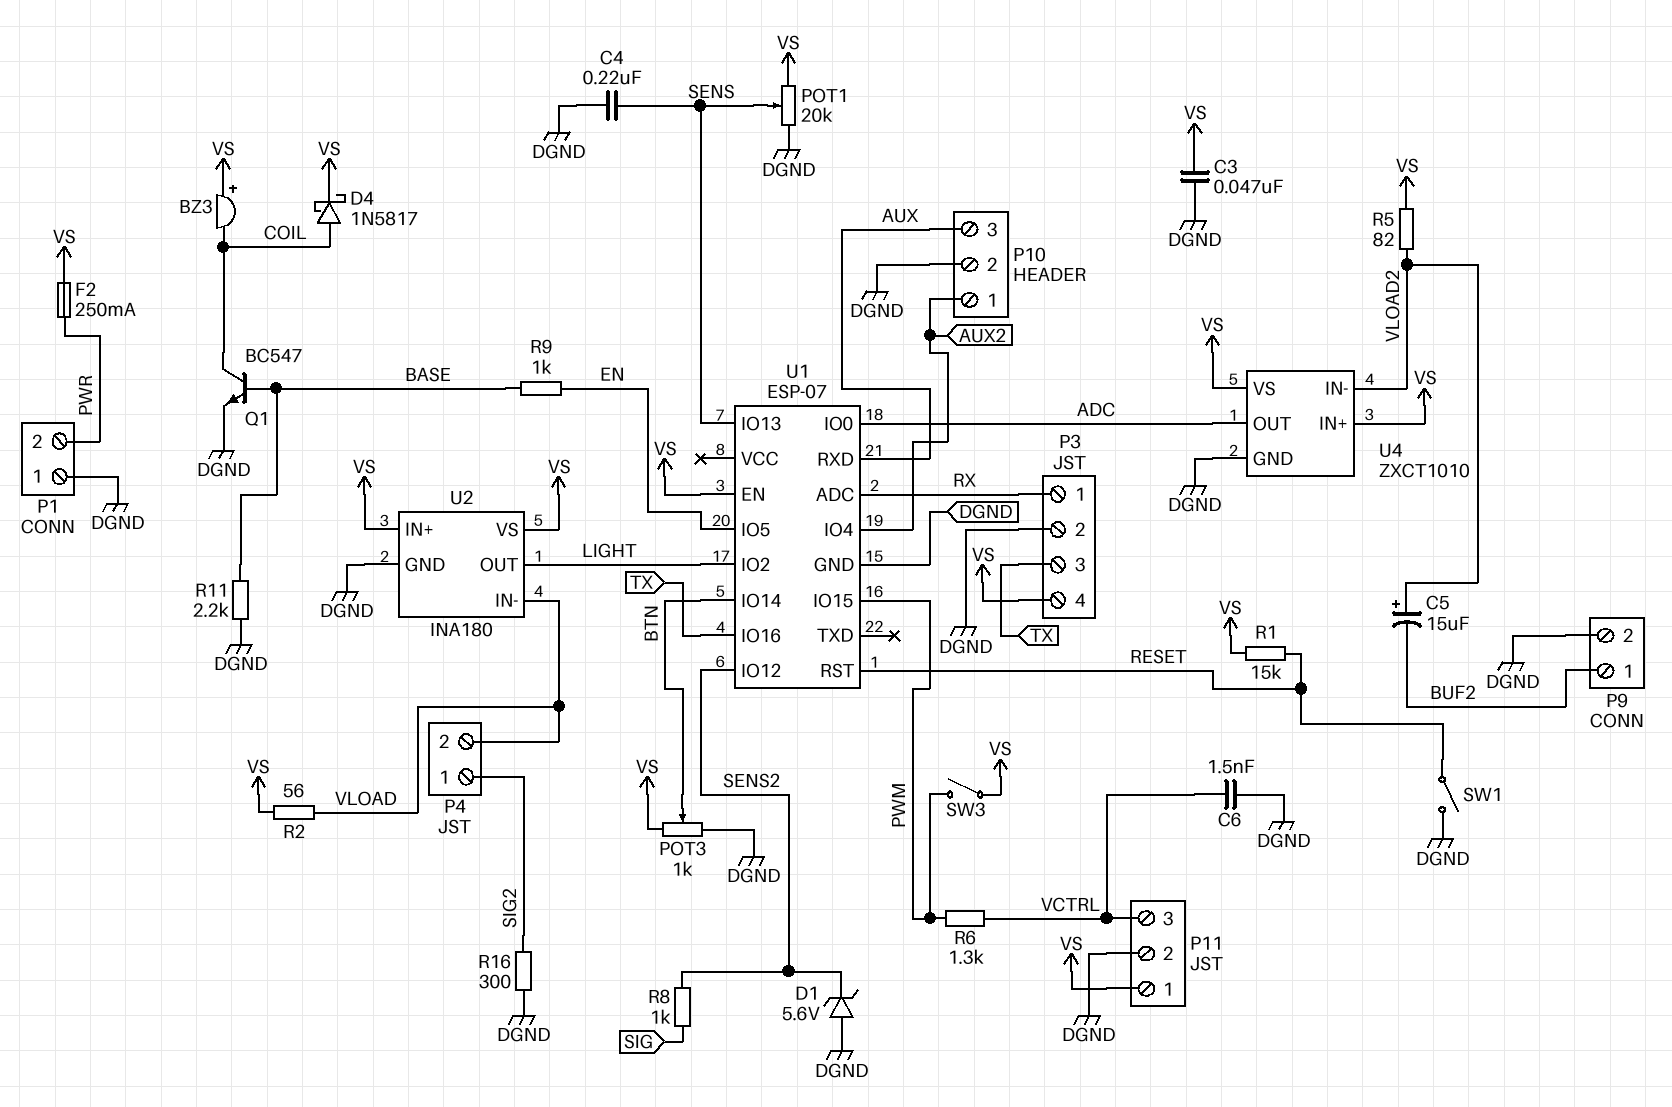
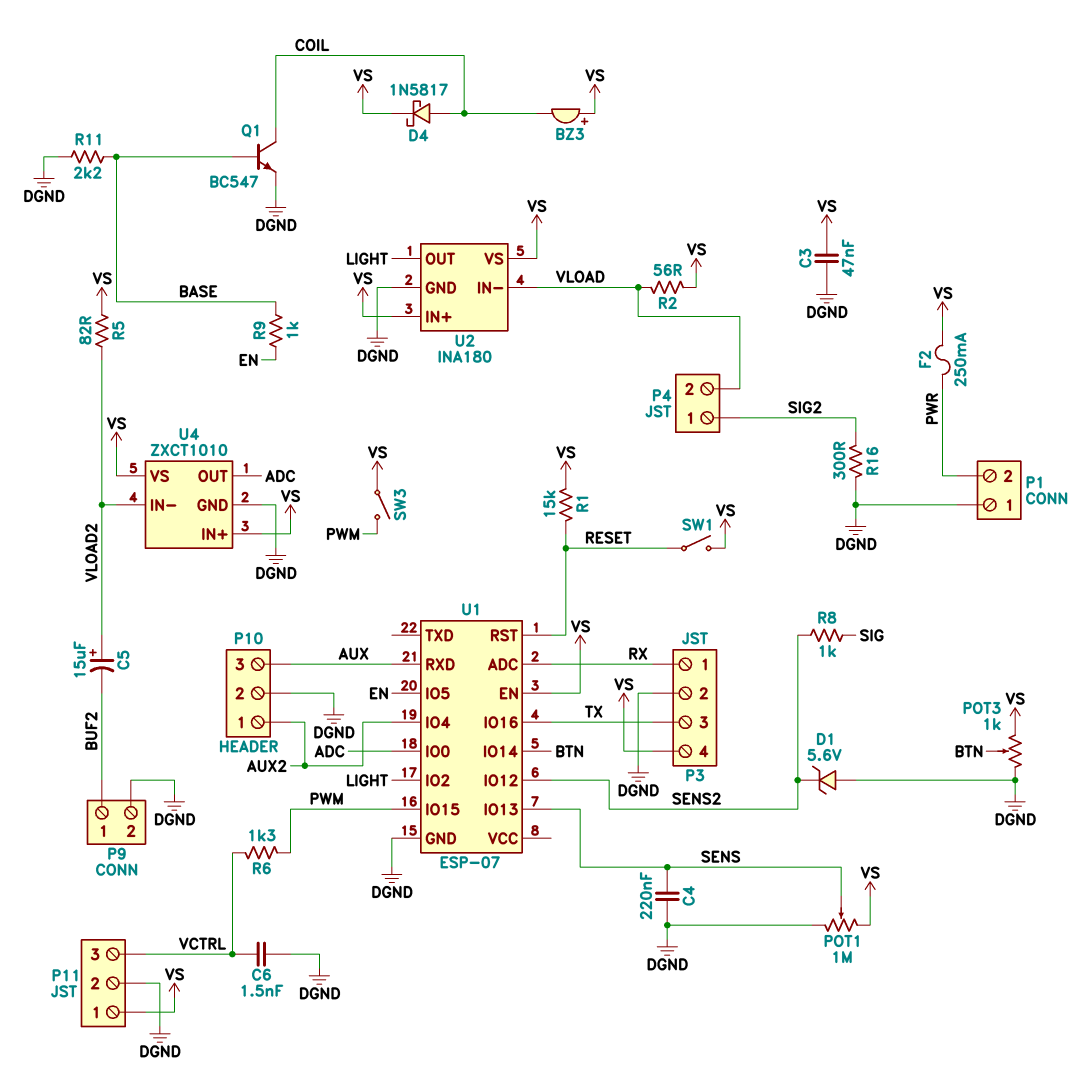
POT1: 20k (DGND, VS, wiper SENS) -> 1M (DGND, VS, wiper SENS)
SW1: switch (DGND, RESET) -> switch (RESET, VS)

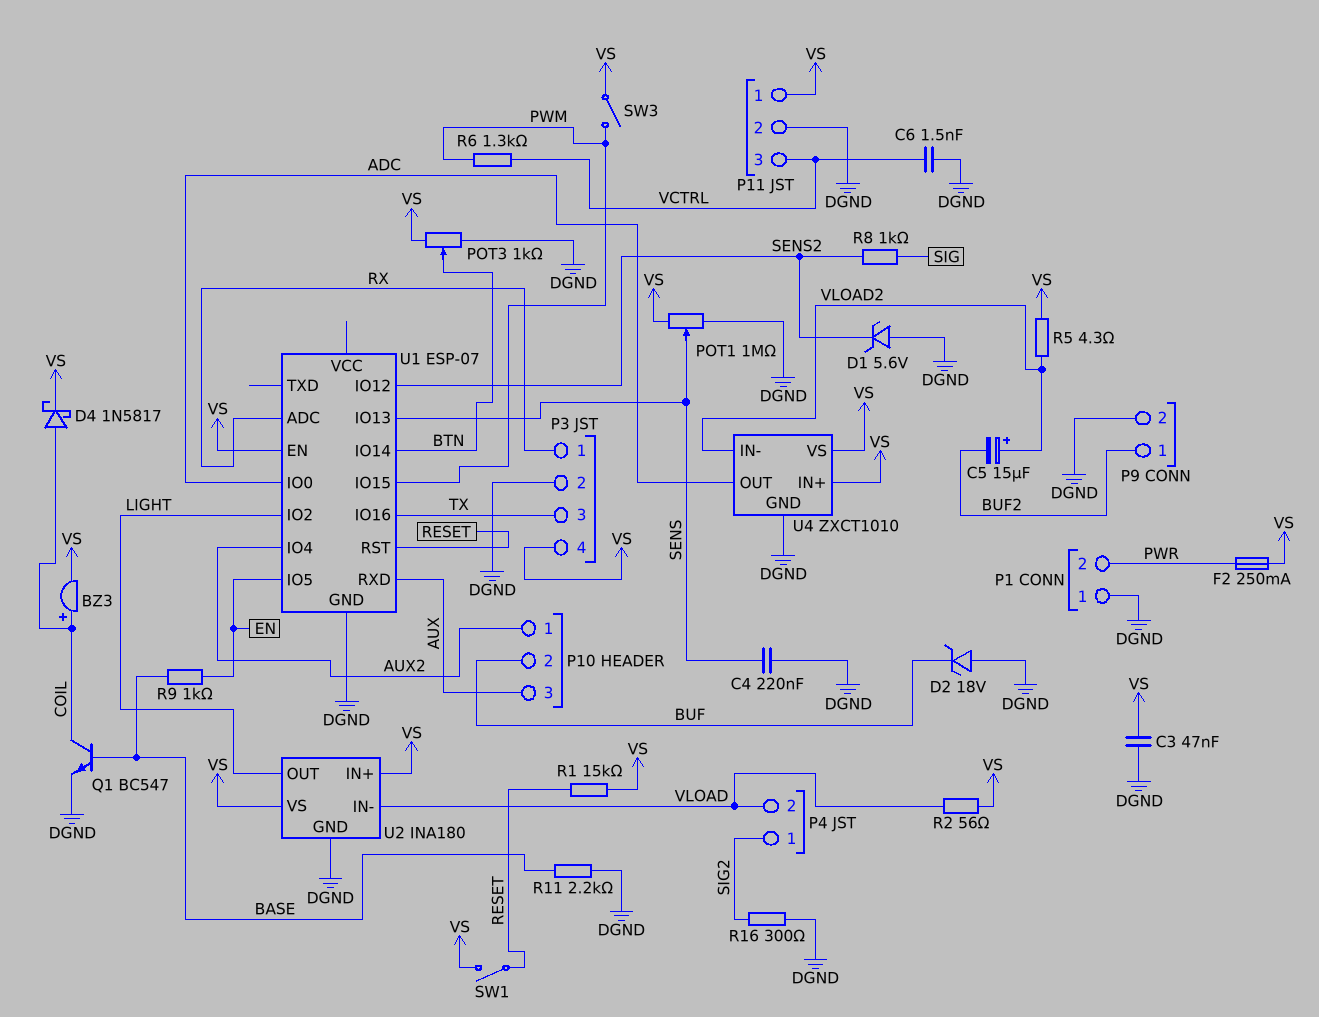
BZ3: buzzer (plus VS, minus COIL) -> buzzer (plus COIL, minus VS)
D2: none -> zener 18V (A DGND, K BUF)
P10 pin 2: DGND -> BUF
R5: 82 (VLOAD2, VS) -> 4.3 (VLOAD2, VS)

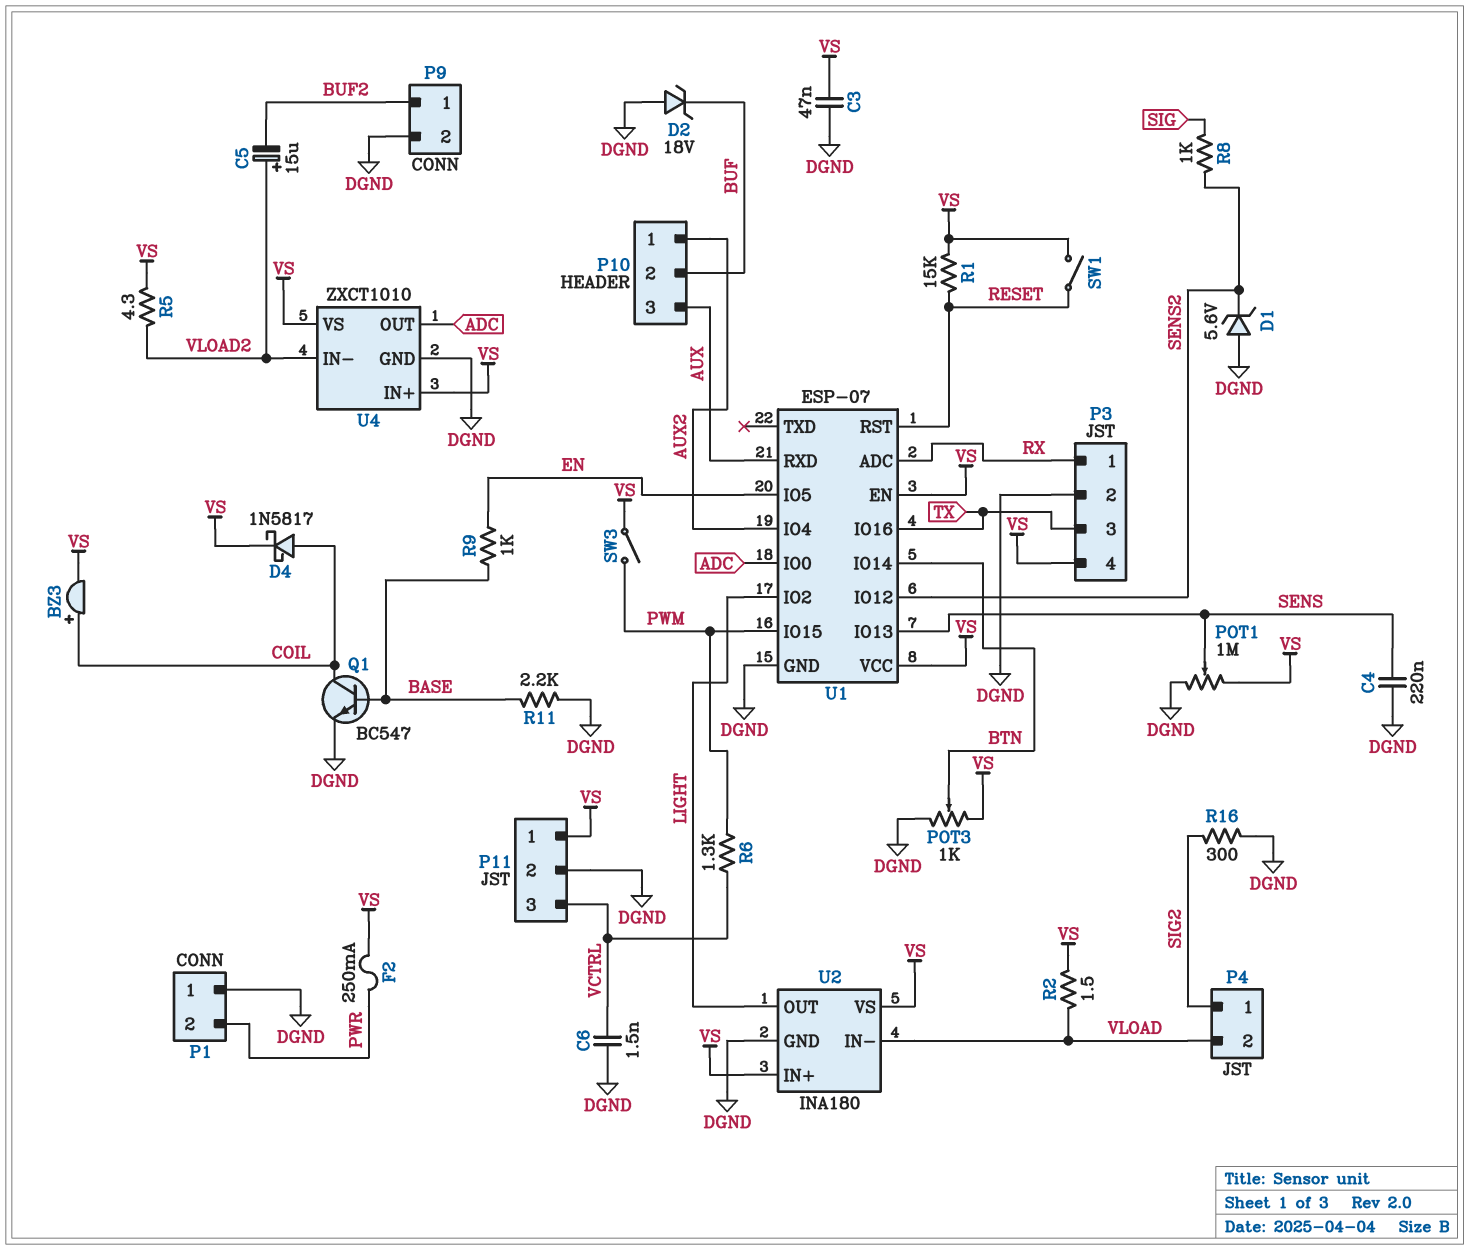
R2: 56 (VLOAD, VS) -> 1.5 (VLOAD, VS)
U1 pin VCC: none -> VS

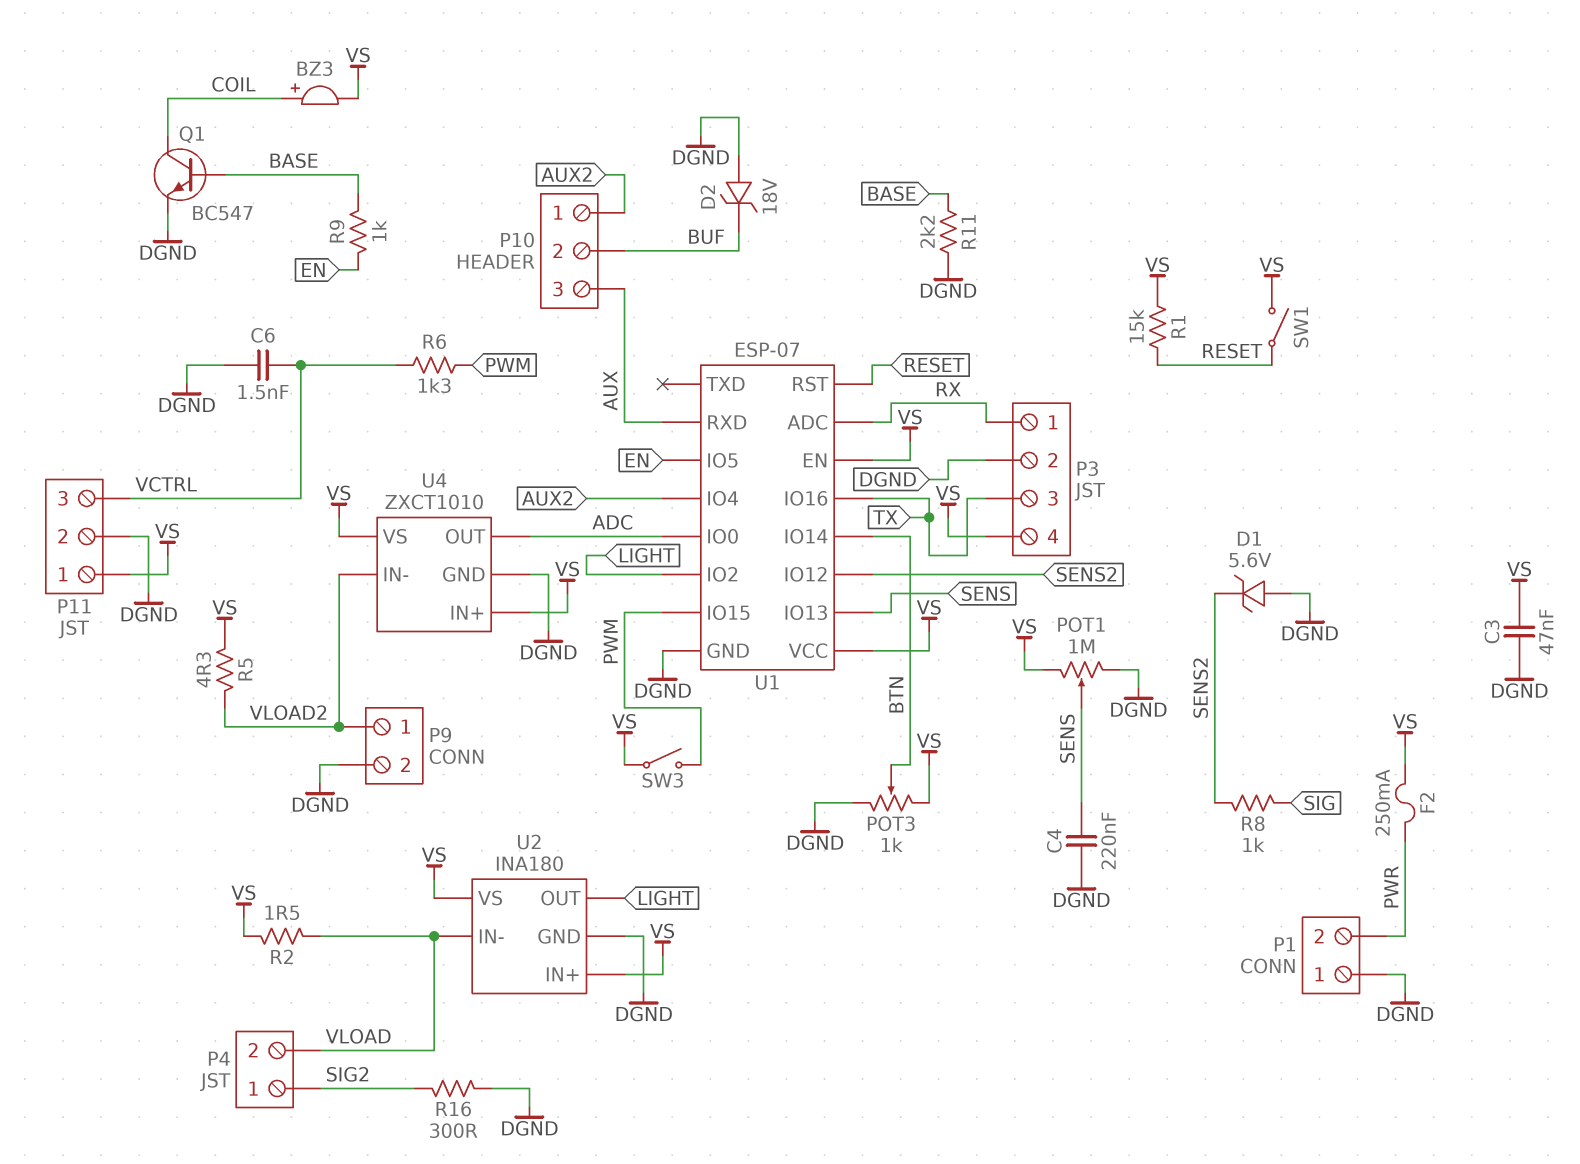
C5: 15uF (plus VLOAD2, minus BUF2) -> none
D4: schottky 1N5817 (A COIL, K VS) -> none
P9 pin 1: BUF2 -> VLOAD2

